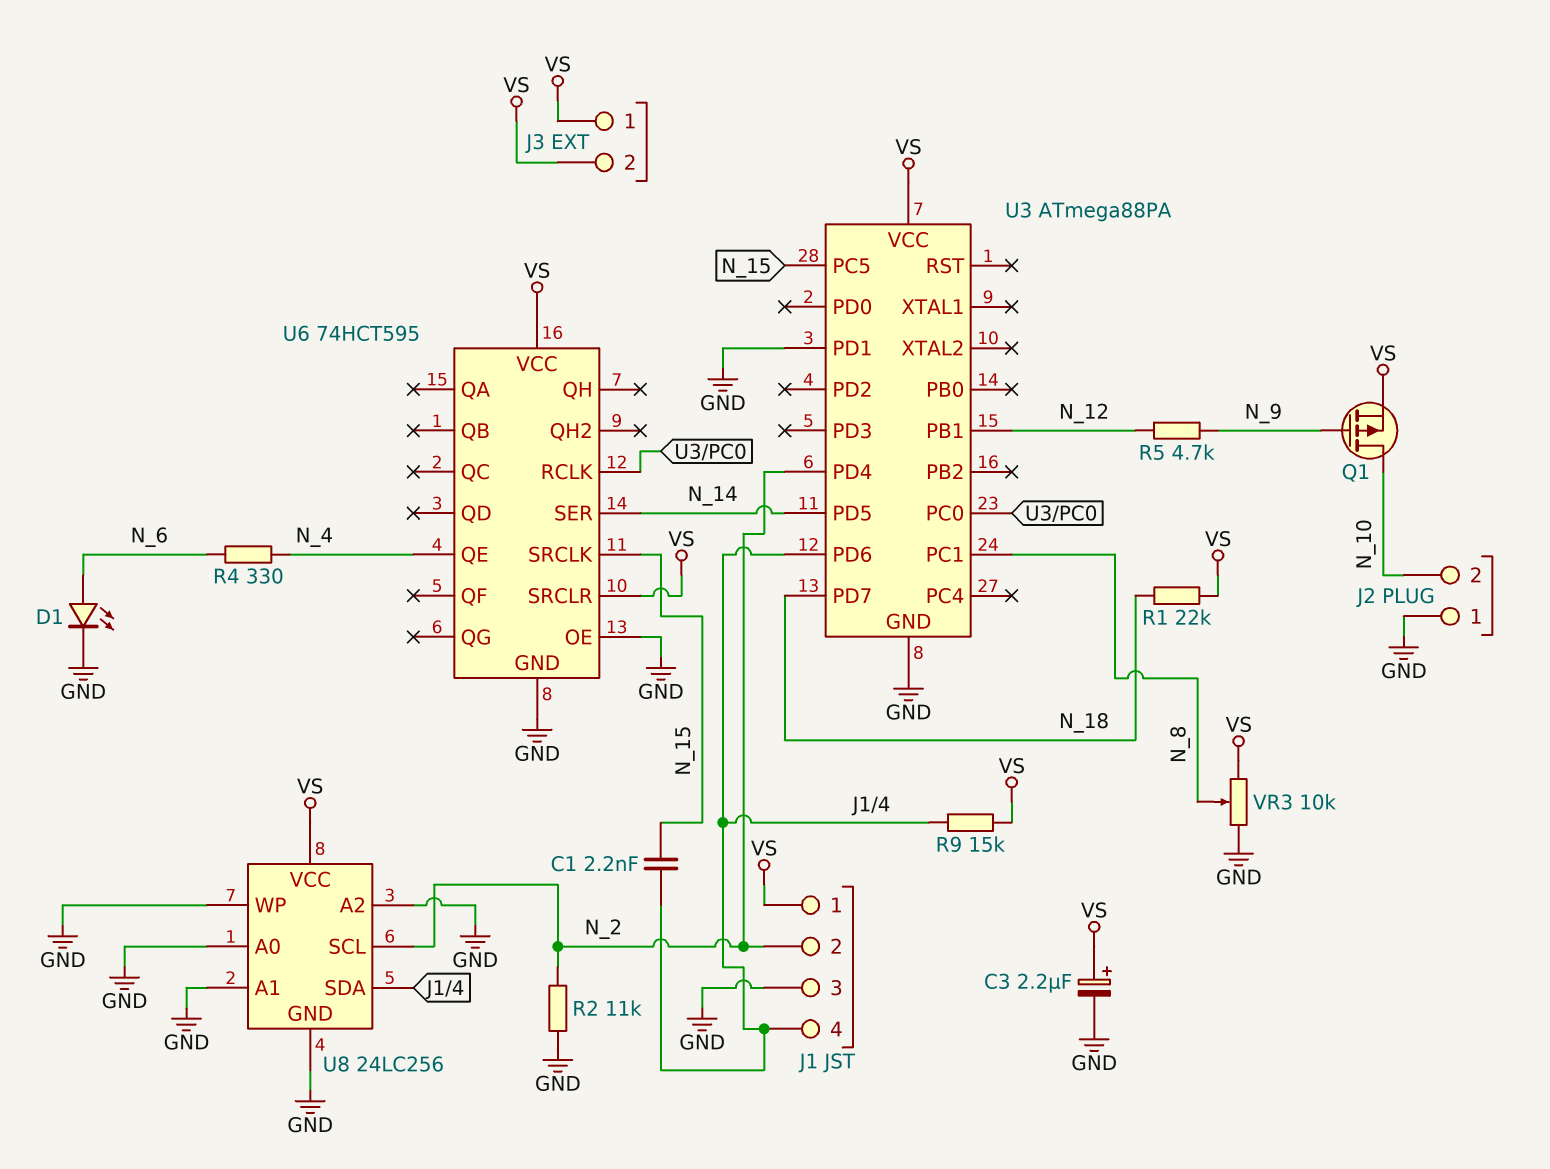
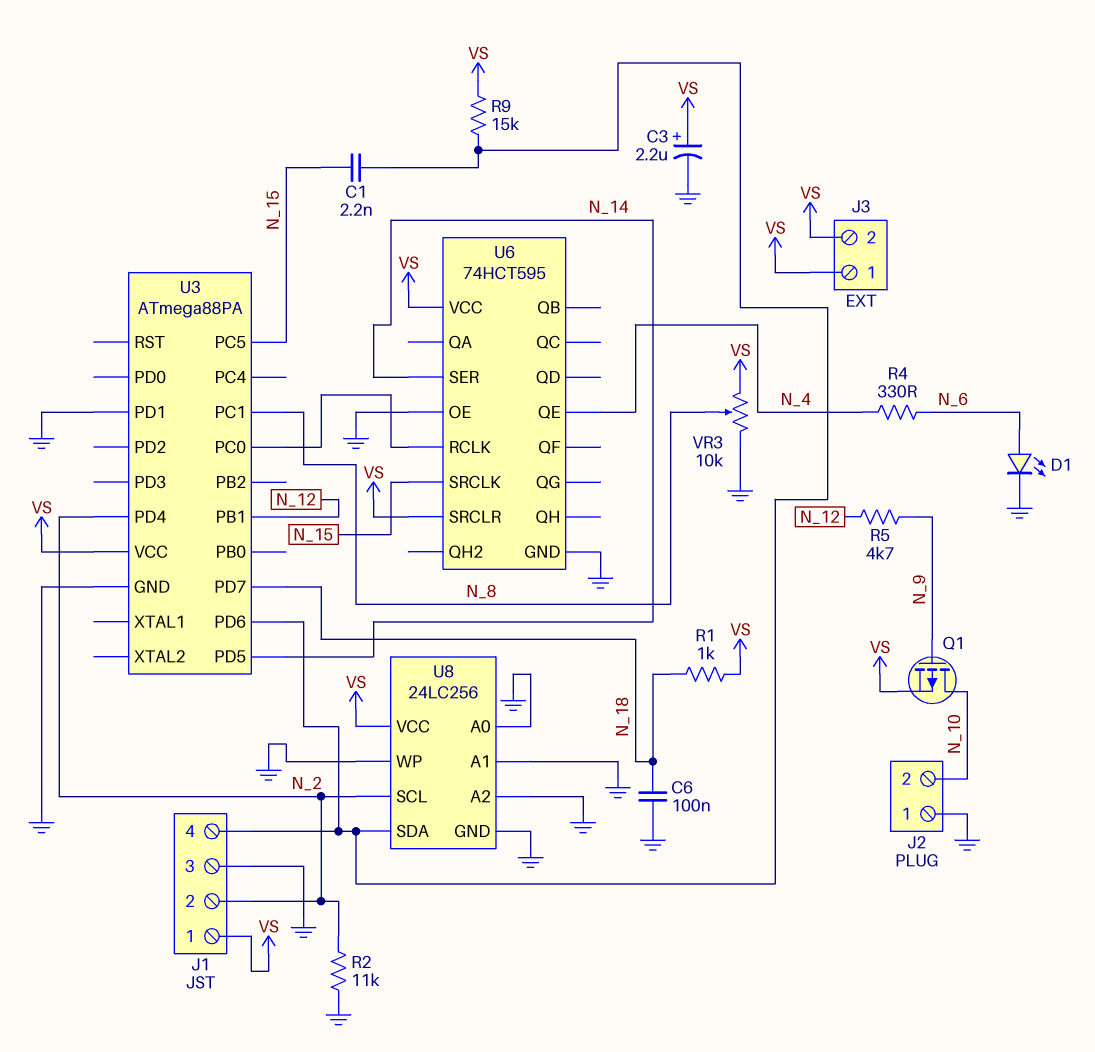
C6: none -> 100nF (GND, N_18)
R1: 22k (N_18, VS) -> 1k (N_18, VS)

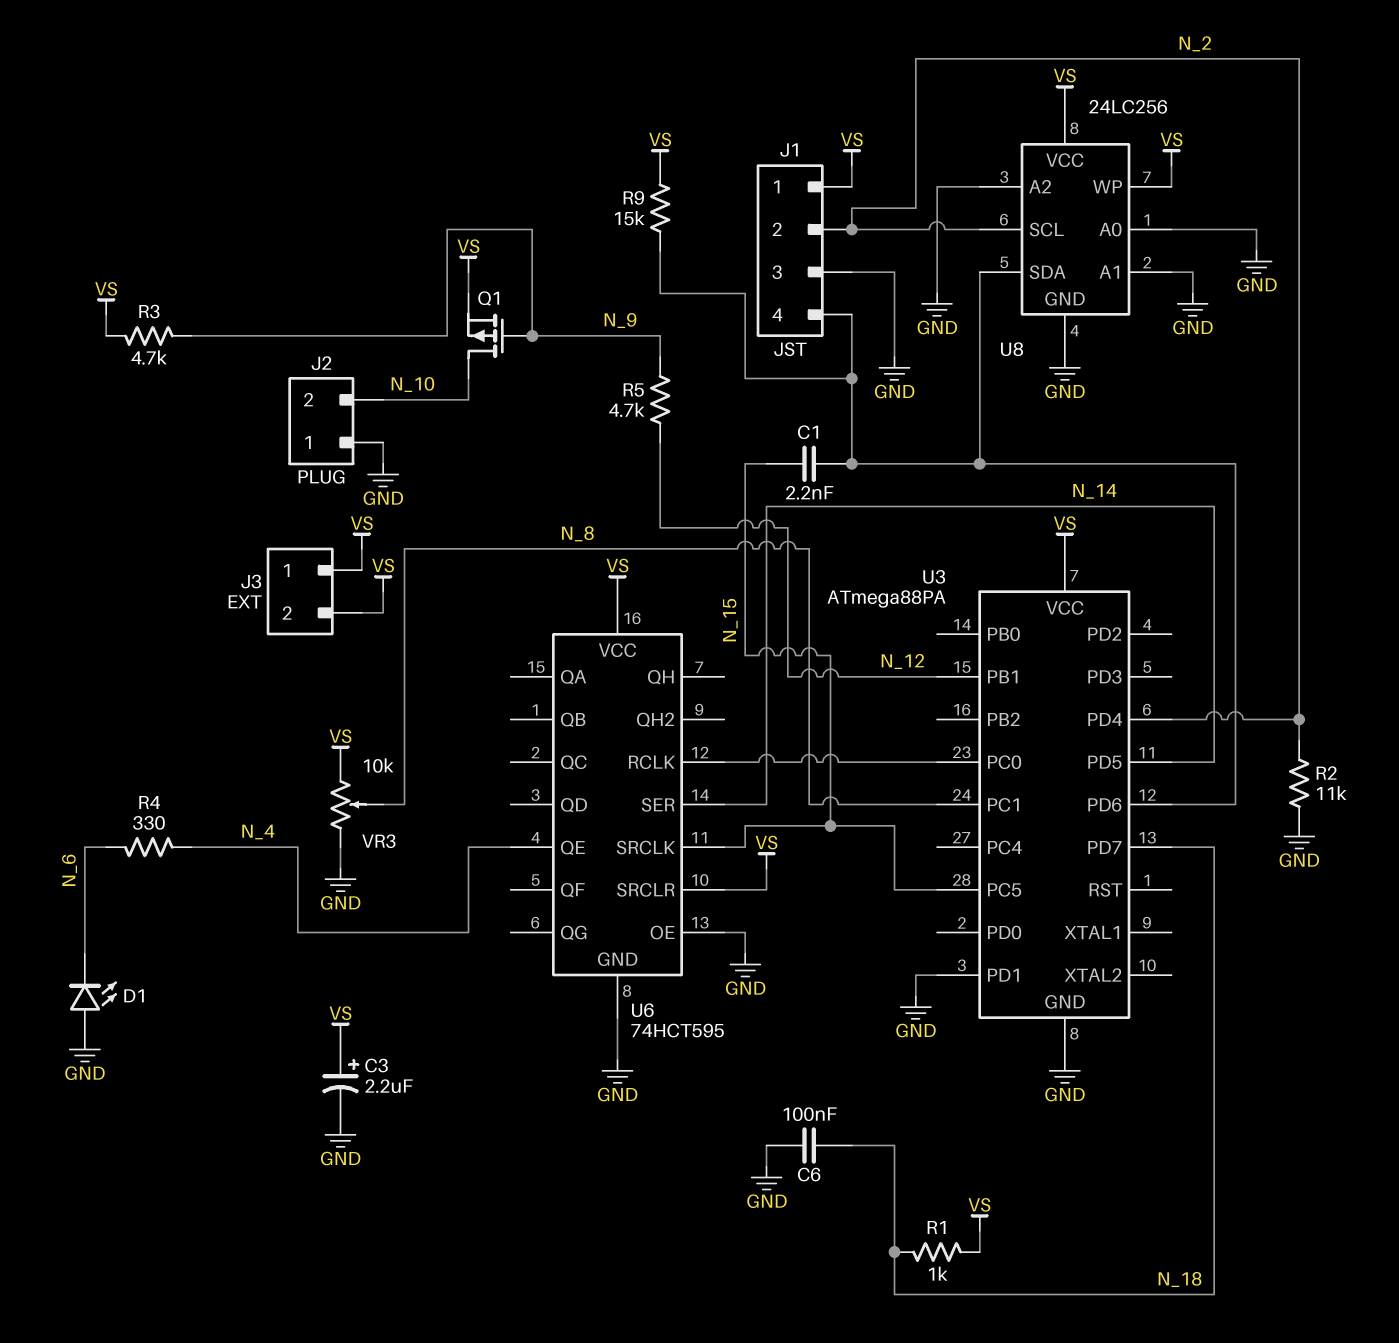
D1: LED (A N_6, K GND) -> LED (A GND, K N_6)
R3: none -> 4.7k (N_9, VS)
U8 pin WP: GND -> VS

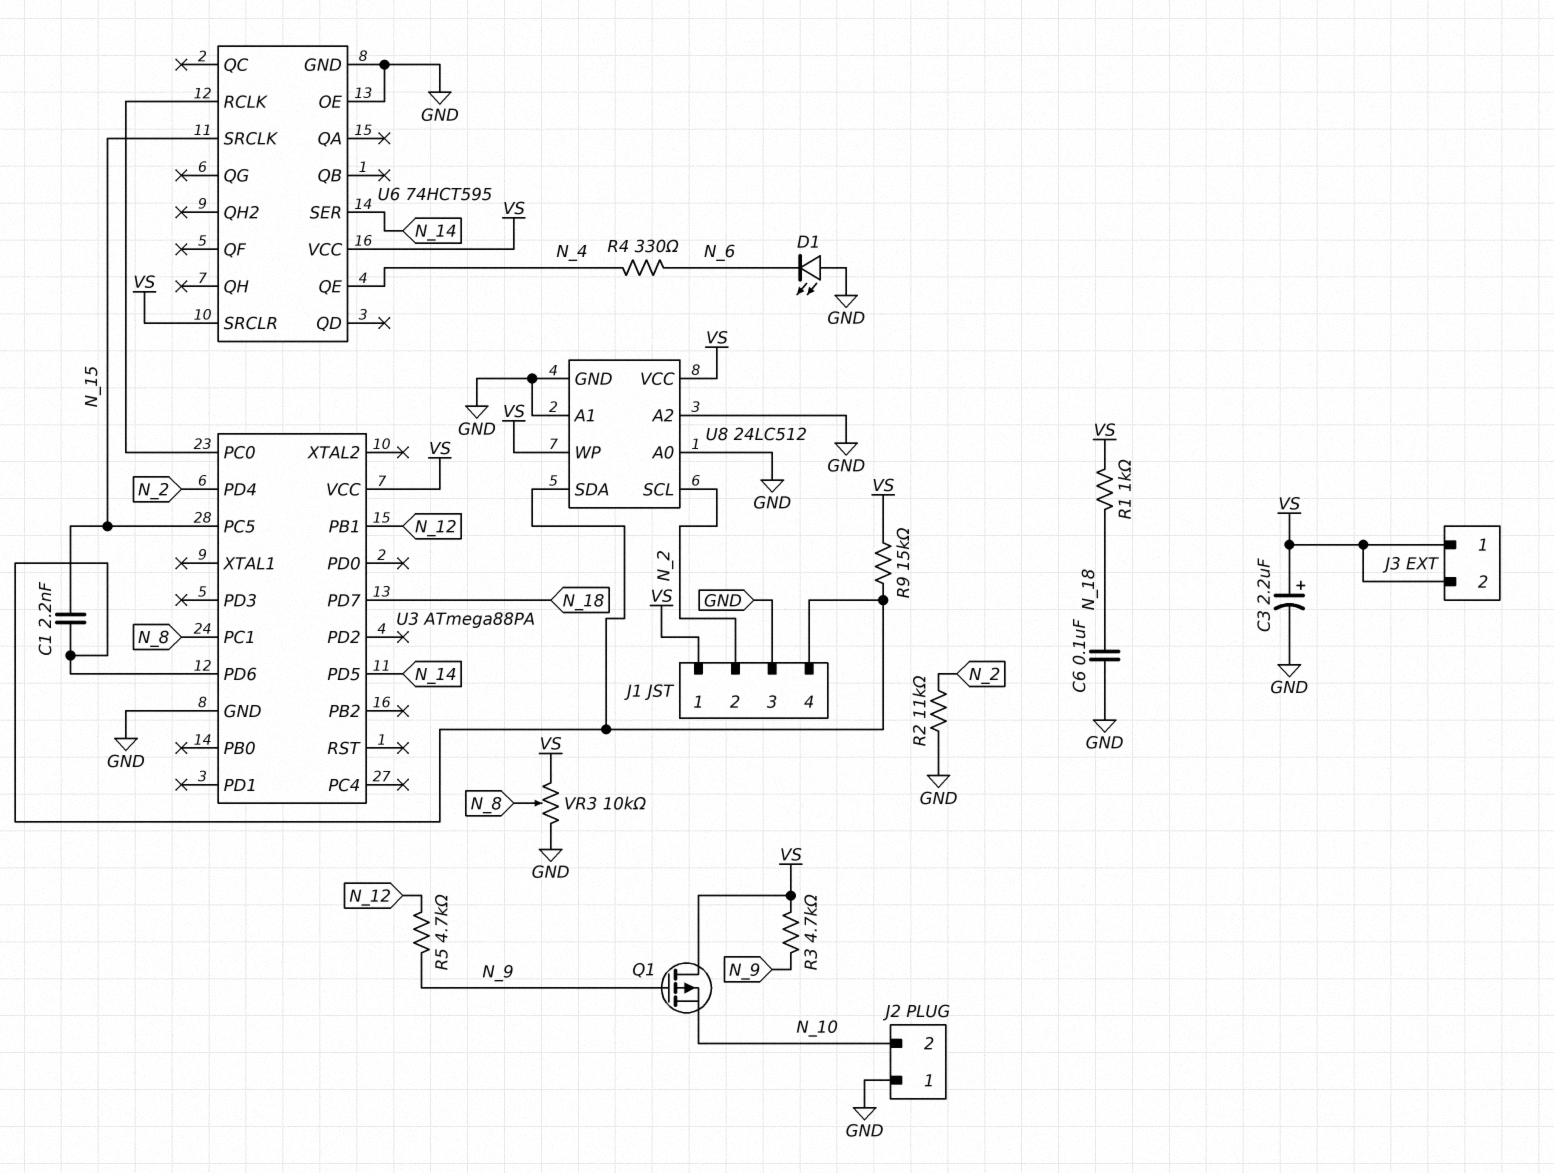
Q1: PMOS (G N_9, D N_10, S VS) -> PMOS (G N_9, D VS, S N_10)
U3 pin PD1: GND -> none
U8: 24LC256 -> 24LC512

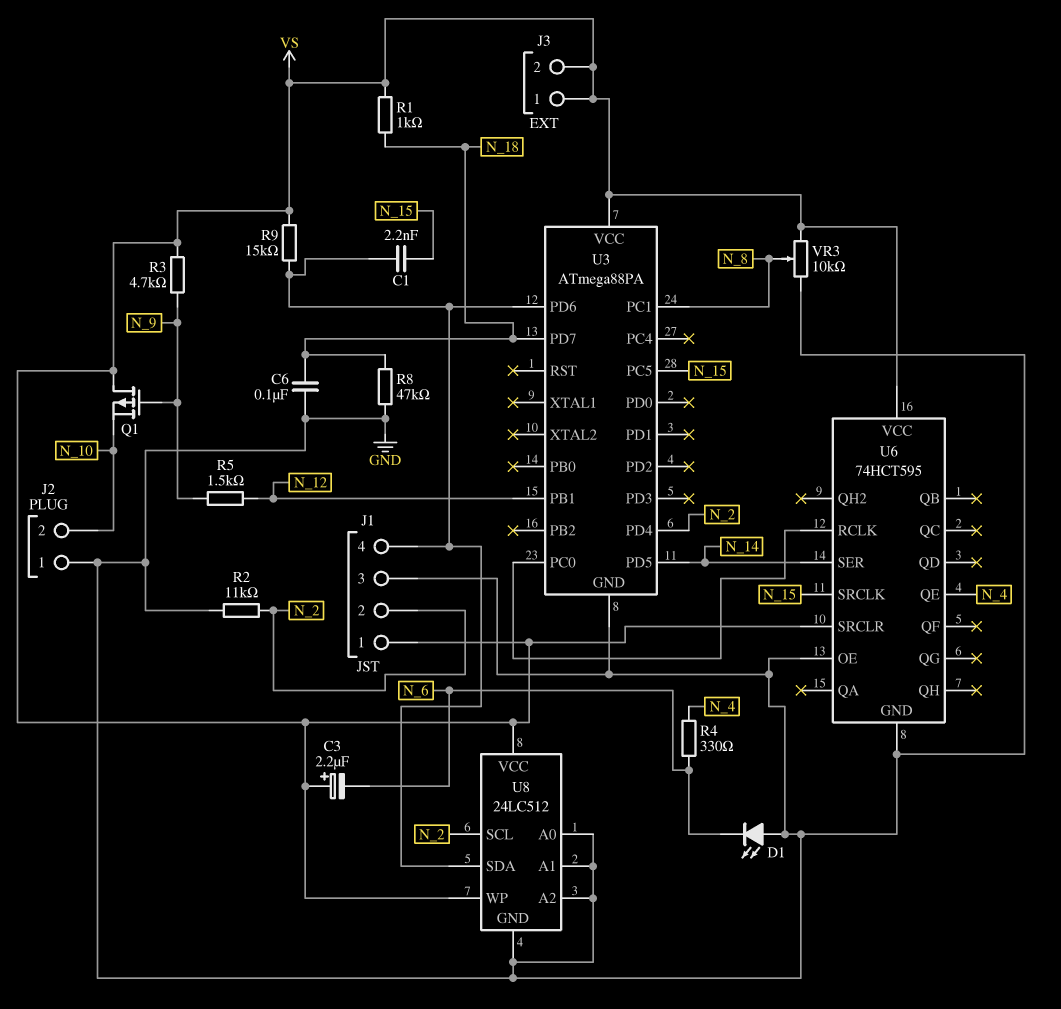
C3: 2.2uF (plus VS, minus GND) -> 2.2uF (plus VS, minus N_6)
R5: 4.7k (N_9, N_12) -> 1.5k (N_9, N_12)
R8: none -> 47k (GND, N_18)

